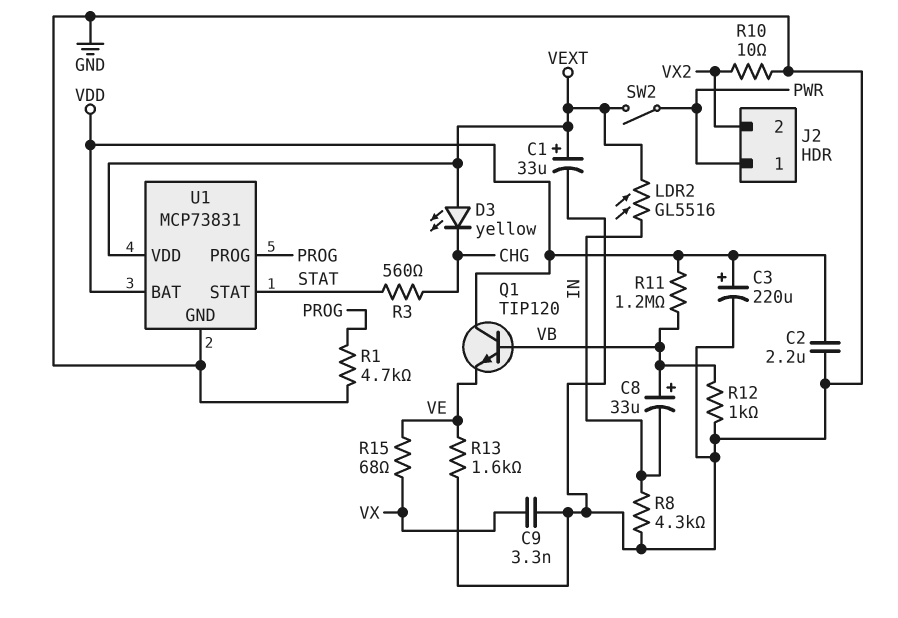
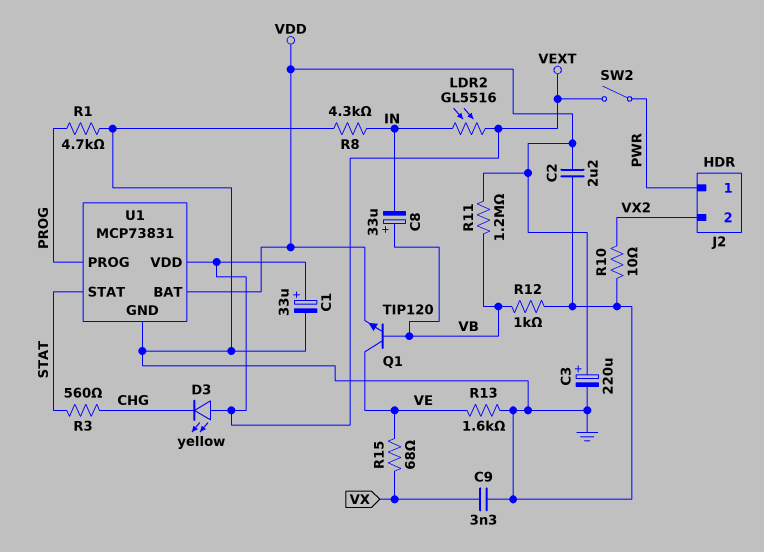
Q1: NPN TIP120 (B VB, C VDD, E VE) -> NPN TIP120 (B VB, C VE, E VDD)

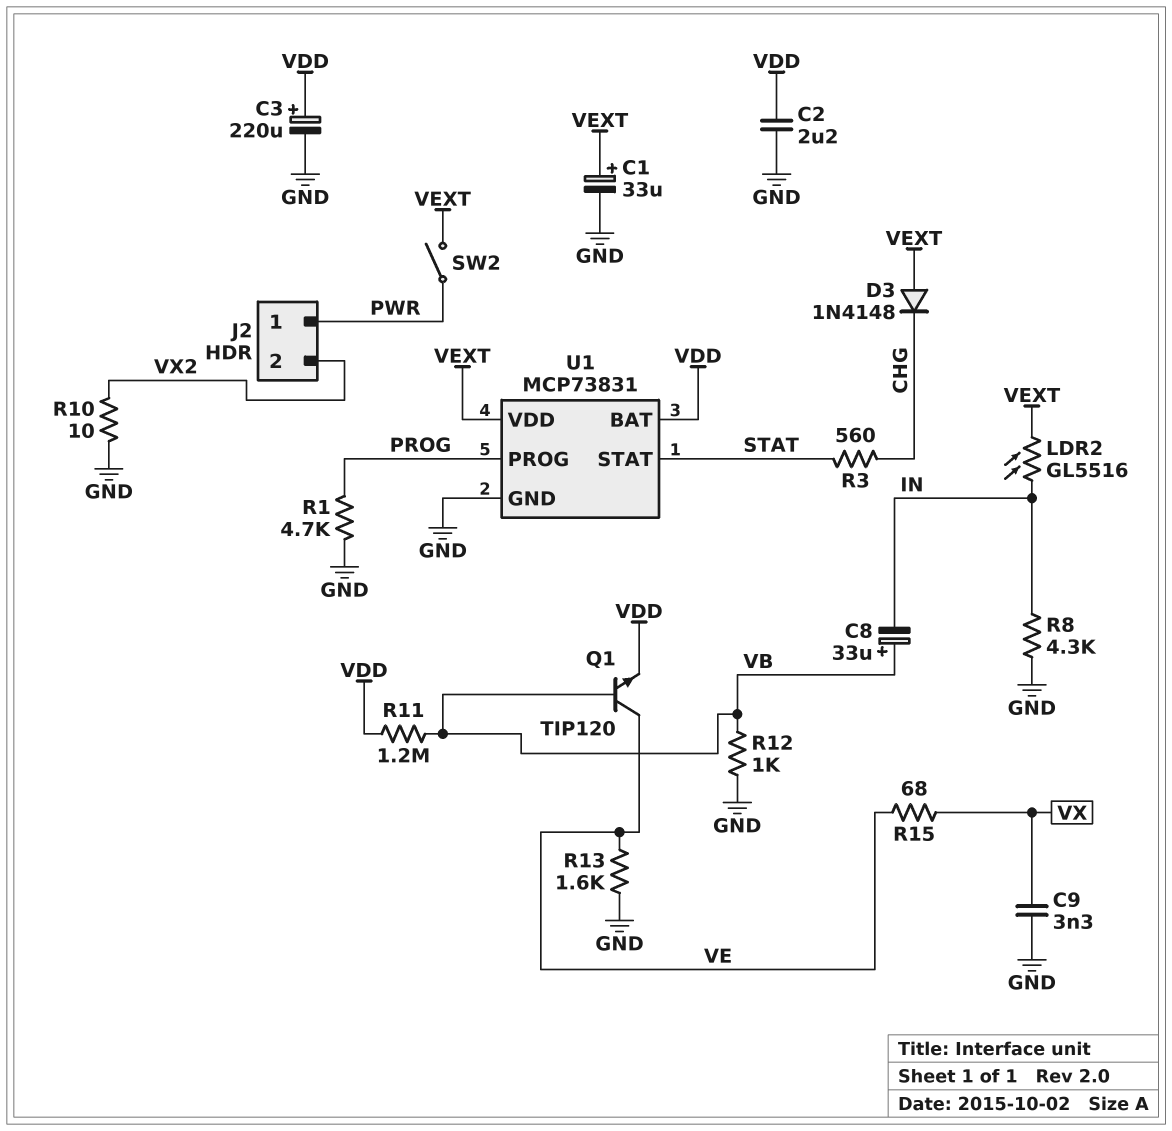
D3: LED yellow (A VEXT, K CHG) -> diode 1N4148 (A VEXT, K CHG)

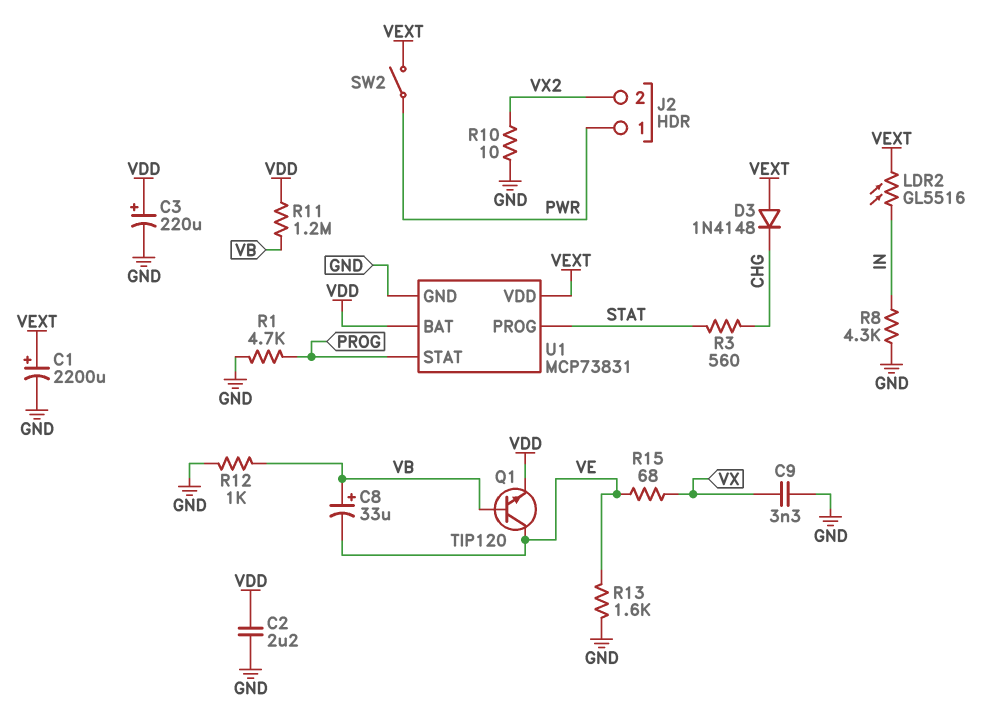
C1: 33uF (plus VEXT, minus GND) -> 2200uF (plus VEXT, minus GND)
C8: 33uF (plus VB, minus IN) -> 33uF (plus VB, minus VE)
U1 pin PROG: PROG -> STAT
U1 pin STAT: STAT -> PROG

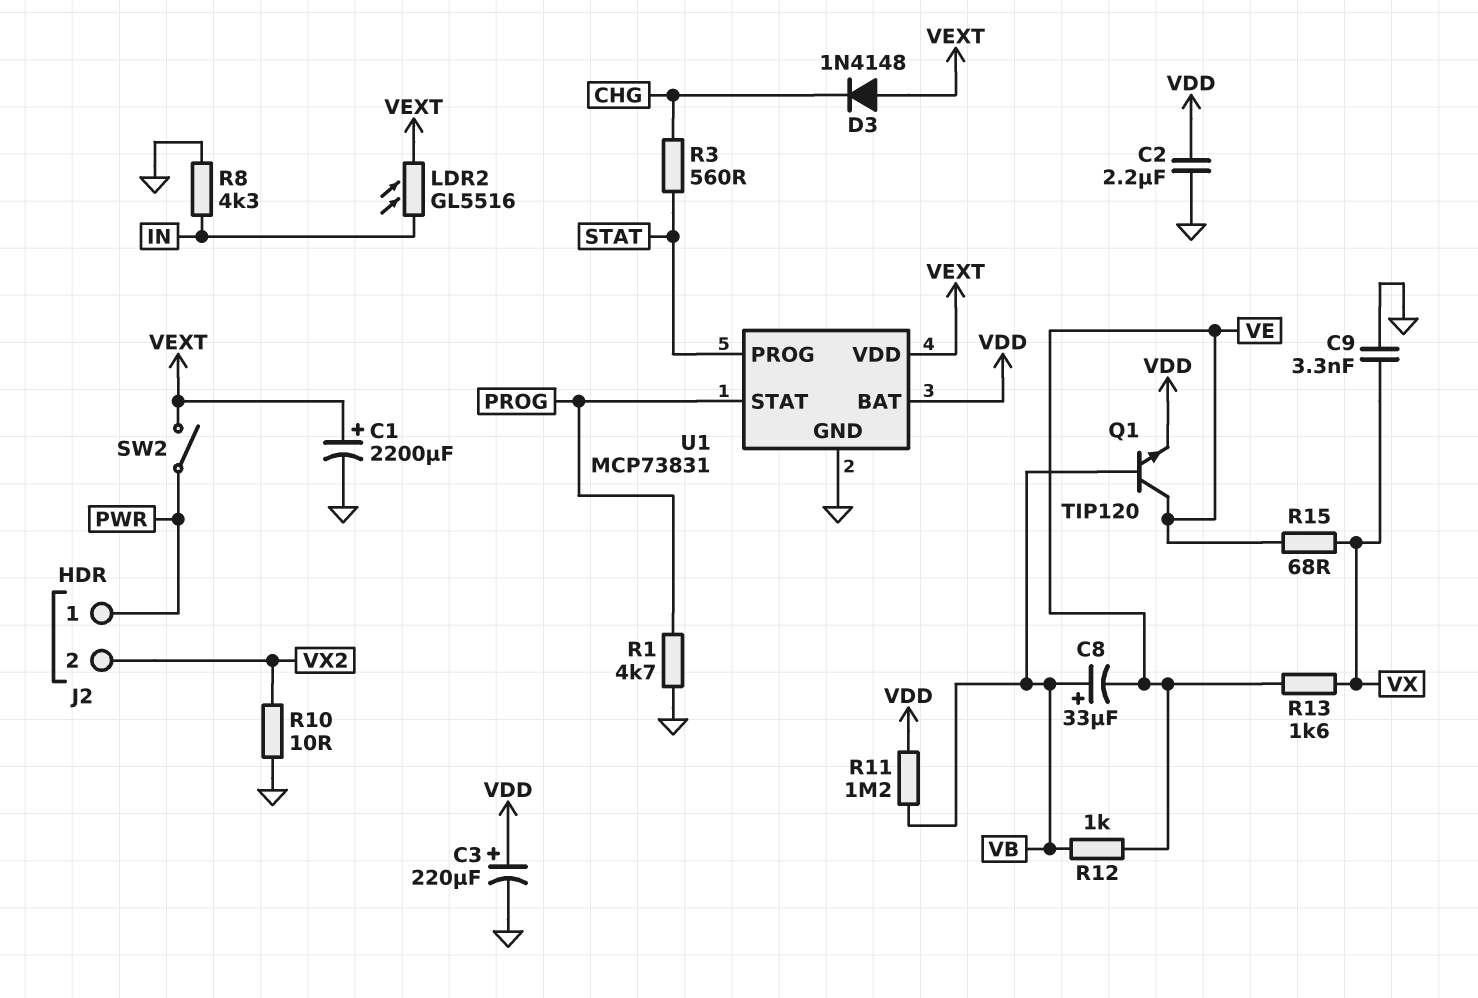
R12: 1k (GND, VB) -> 1k (VB, VE)
R13: 1.6k (GND, VE) -> 1.6k (VE, VX)

